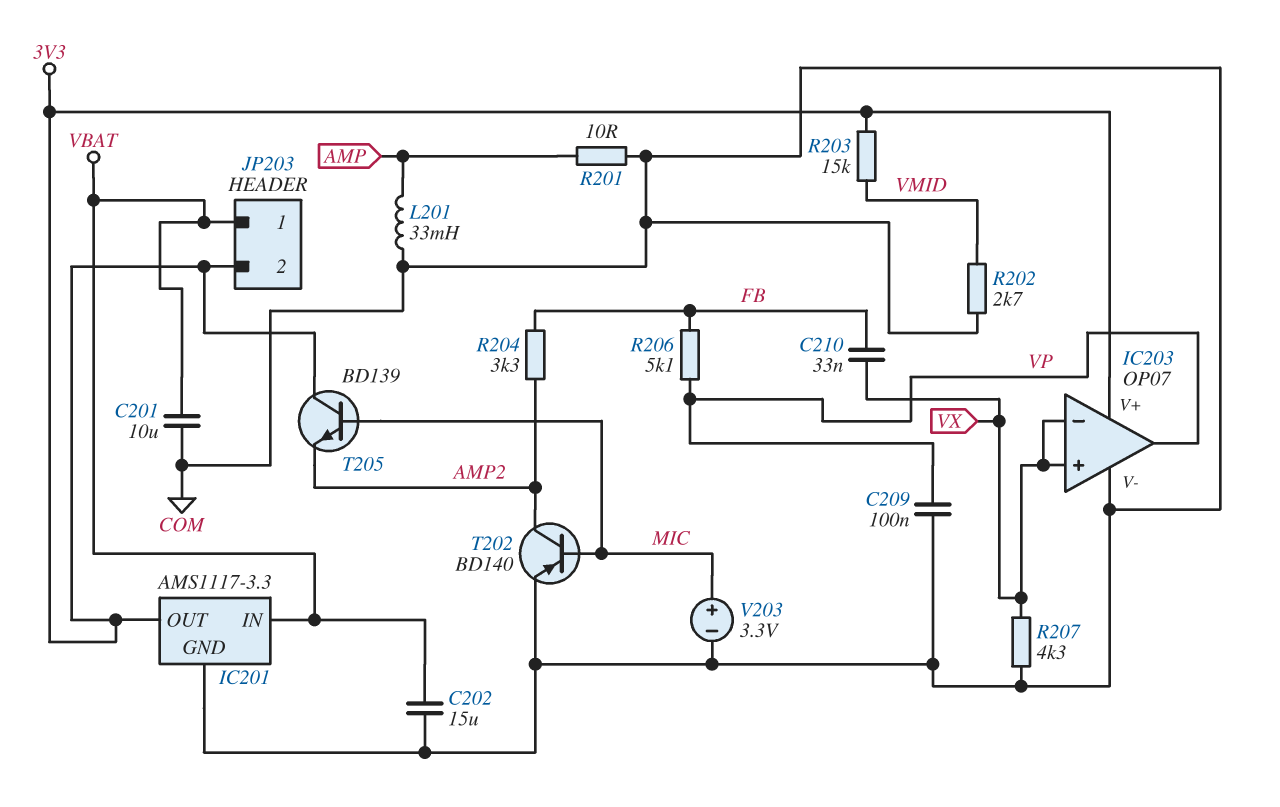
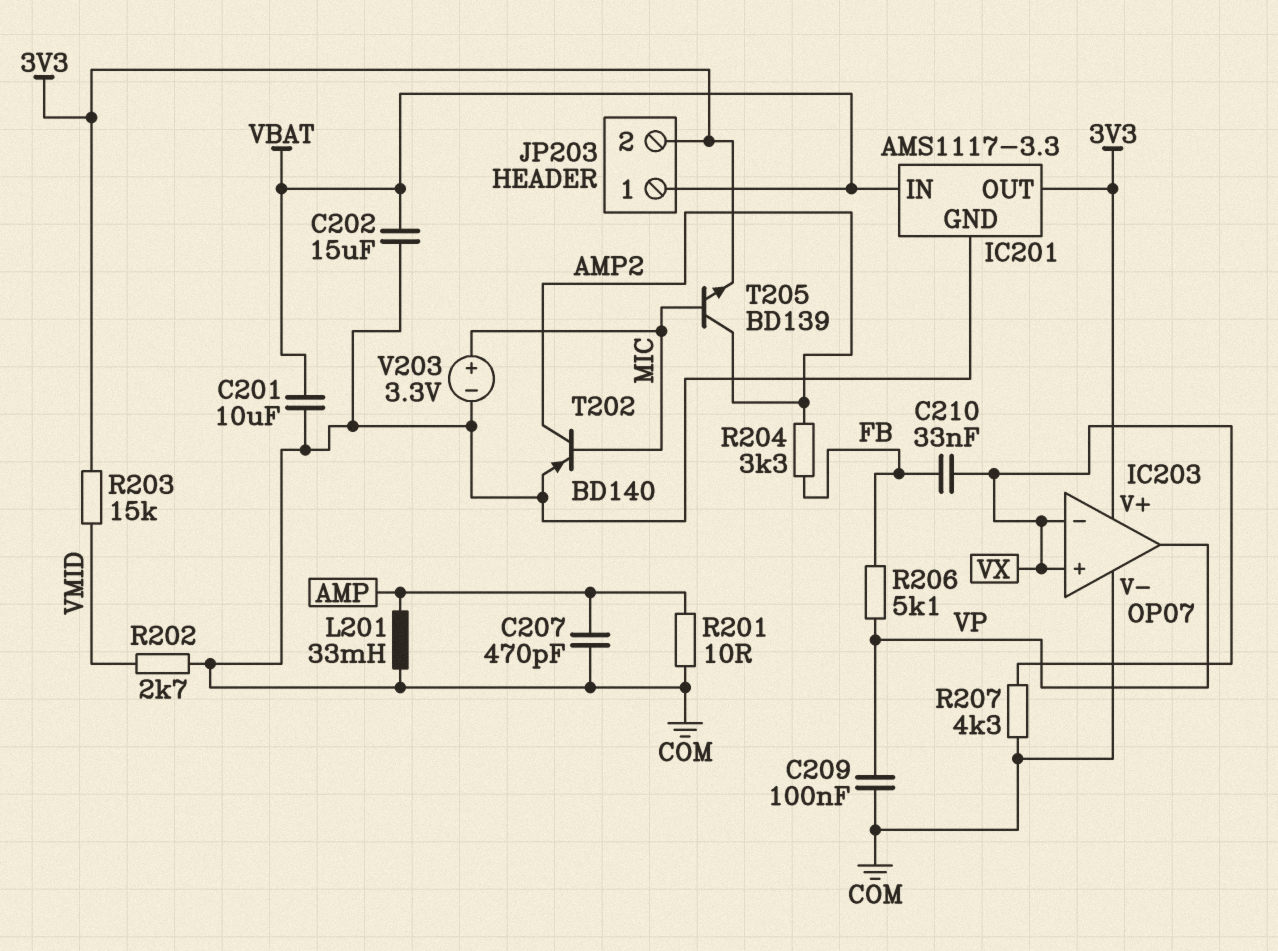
C207: none -> 470pF (AMP, COM)
T205: NPN BD139 (B MIC, C 3V3, E AMP2) -> NPN BD139 (B MIC, C AMP2, E 3V3)

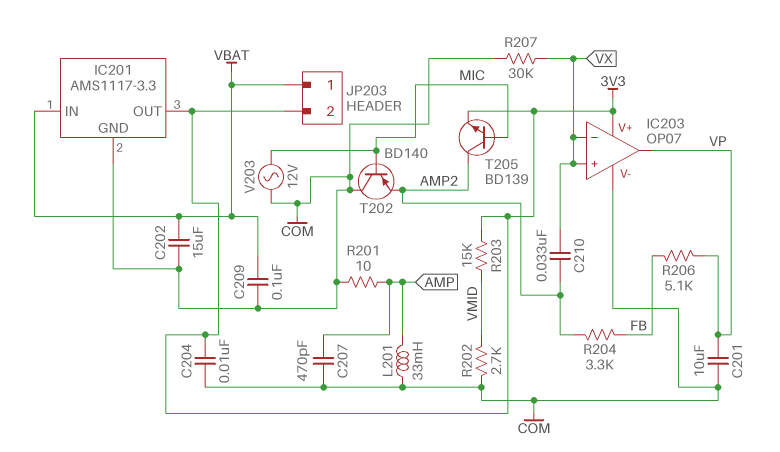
C201: 10uF (COM, VBAT) -> 10uF (COM, VP)
C204: none -> 10nF (3V3, COM)
C209: 100nF (COM, VP) -> 100nF (COM, VBAT)
C210: 33nF (FB, VX) -> 33nF (AMP2, VX)
R207: 4.3k (COM, VX) -> 30k (COM, VX)
T202: PNP BD140 (B MIC, C AMP2, E COM) -> PNP BD140 (B MIC, C COM, E AMP2)
V203: 3.3V (plus MIC, minus COM) -> AC 12V (COM, MIC)

